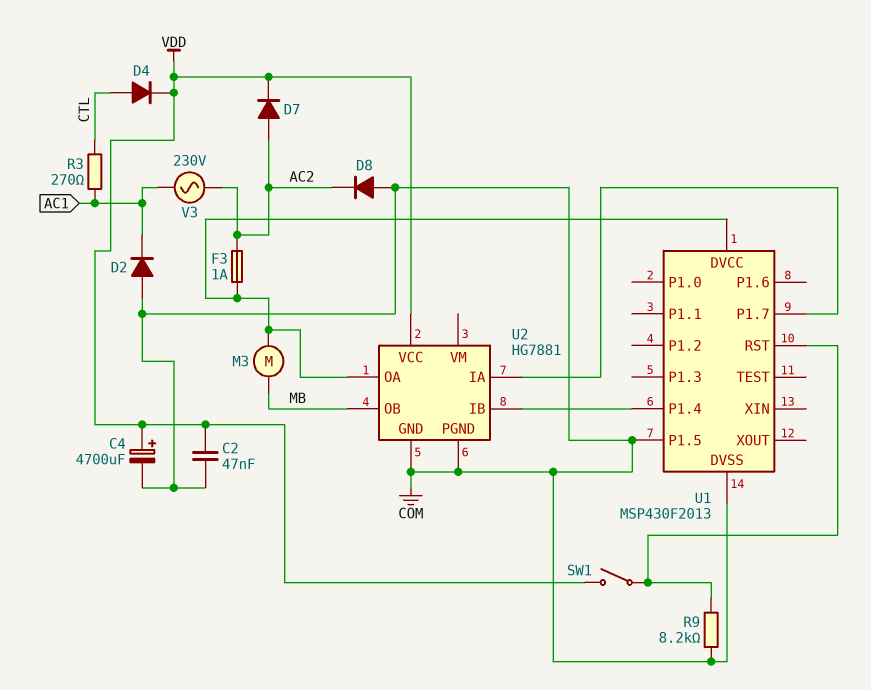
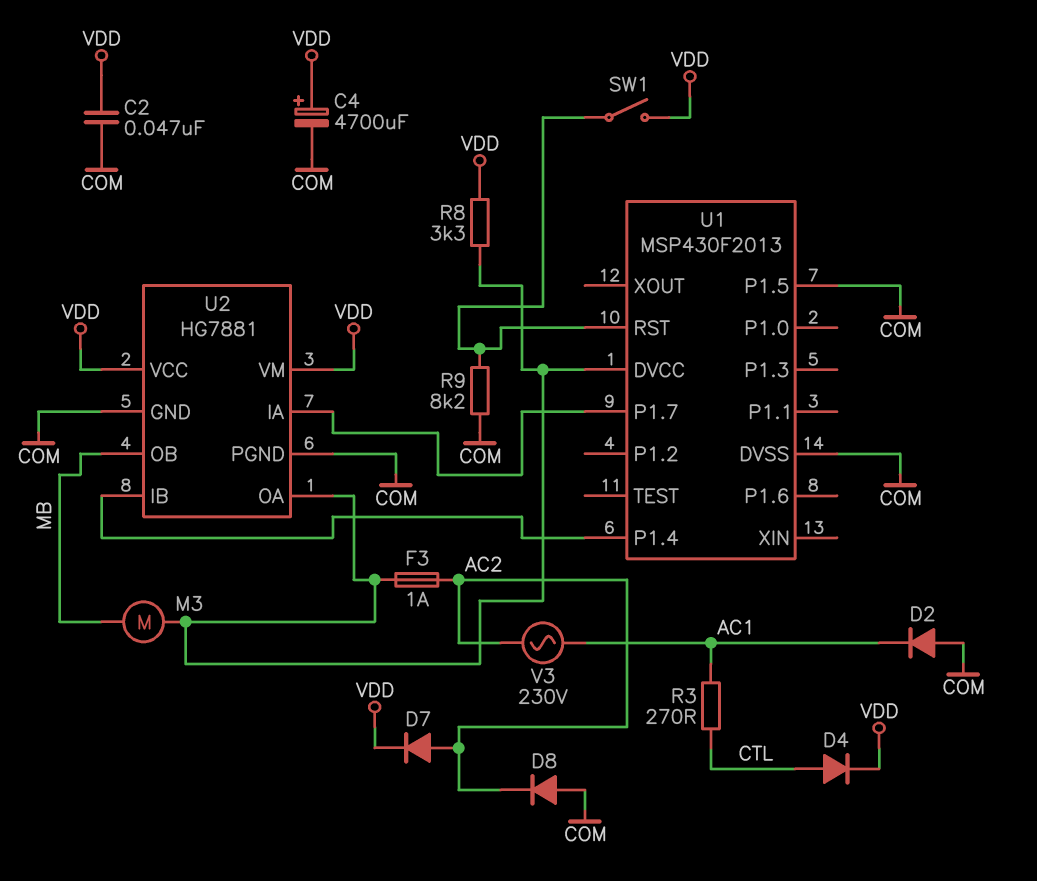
R8: none -> 3.3k (U1/DVCC, VDD)
U2 pin VM: none -> VDD

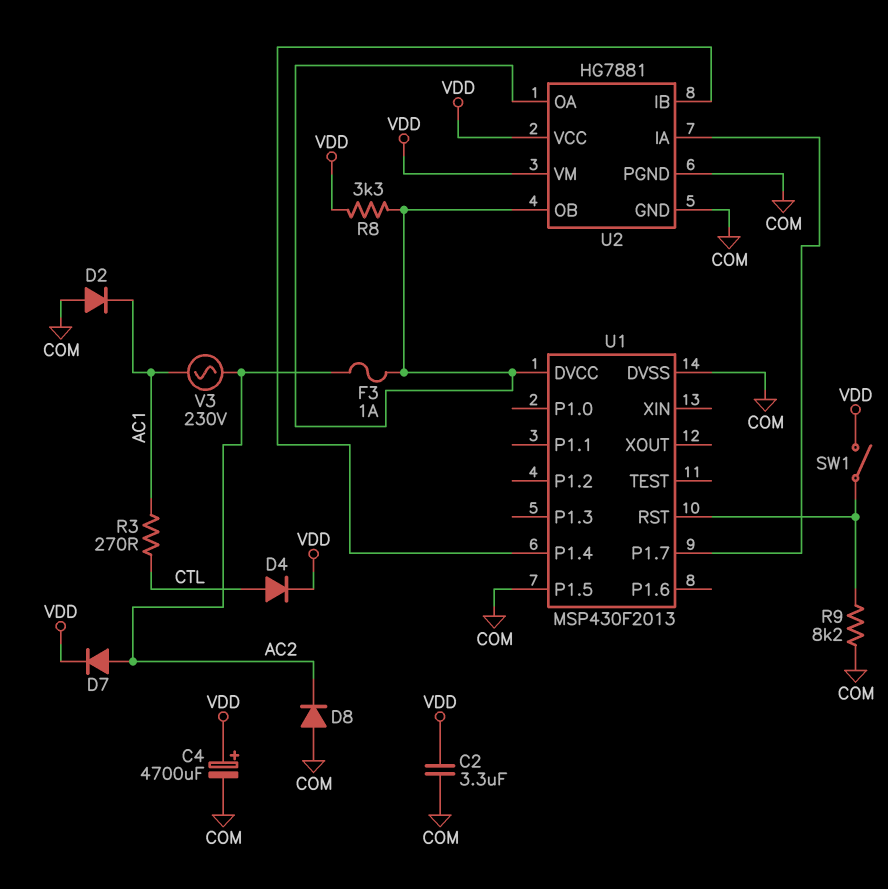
C2: 47nF (COM, VDD) -> 3.3uF (COM, VDD)
M3: motor (MB, U1/DVCC) -> none
U2 pin OB: MB -> U1/DVCC

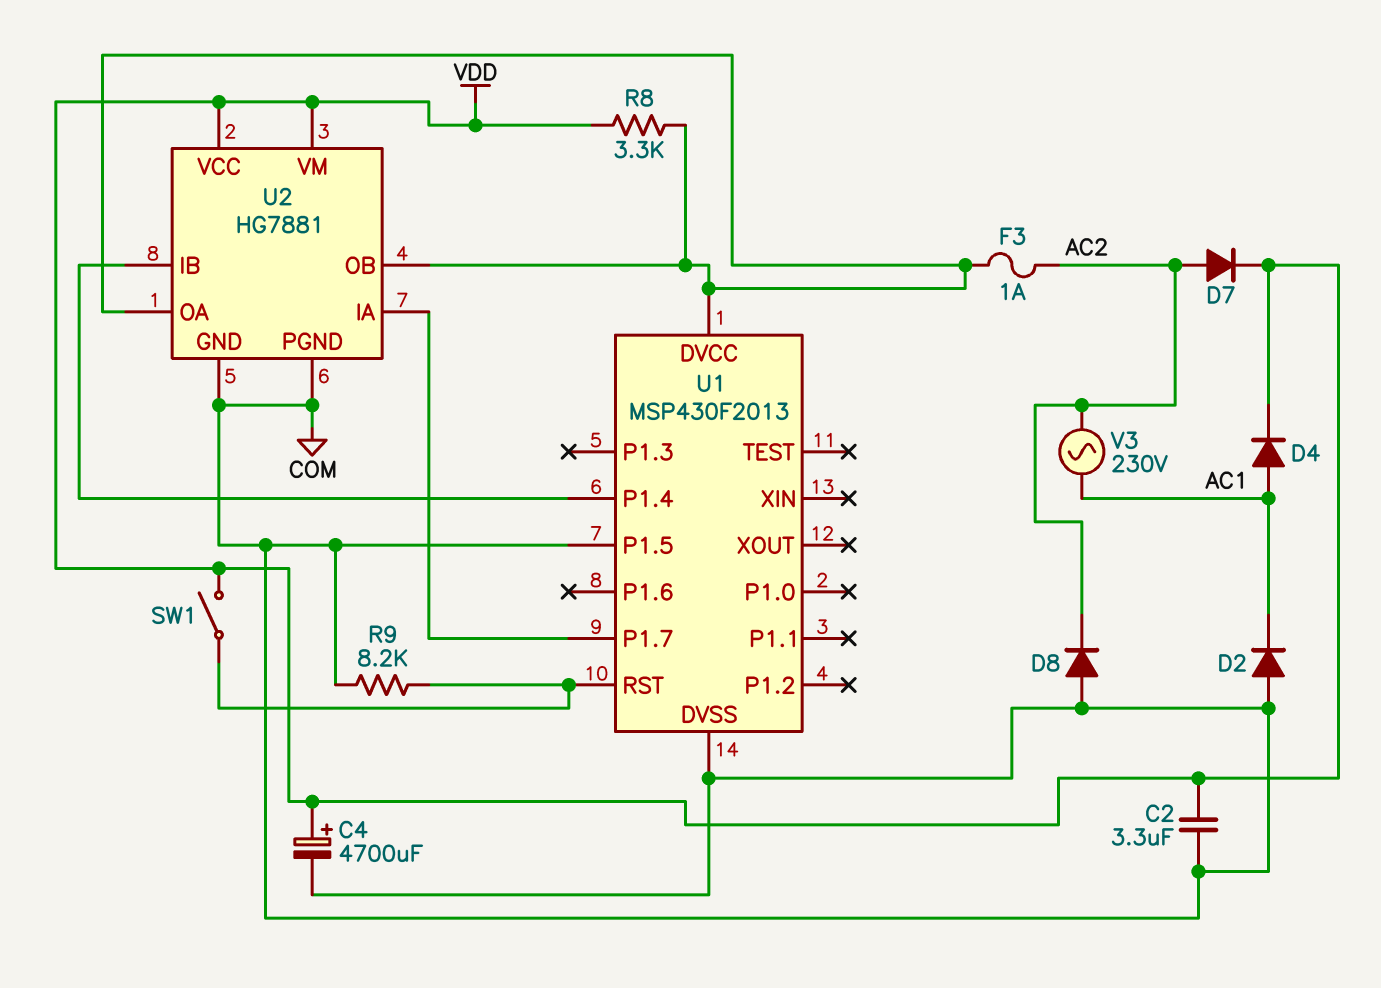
D4: diode (A CTL, K VDD) -> diode (A AC1, K VDD)
R3: 270 (AC1, CTL) -> none

